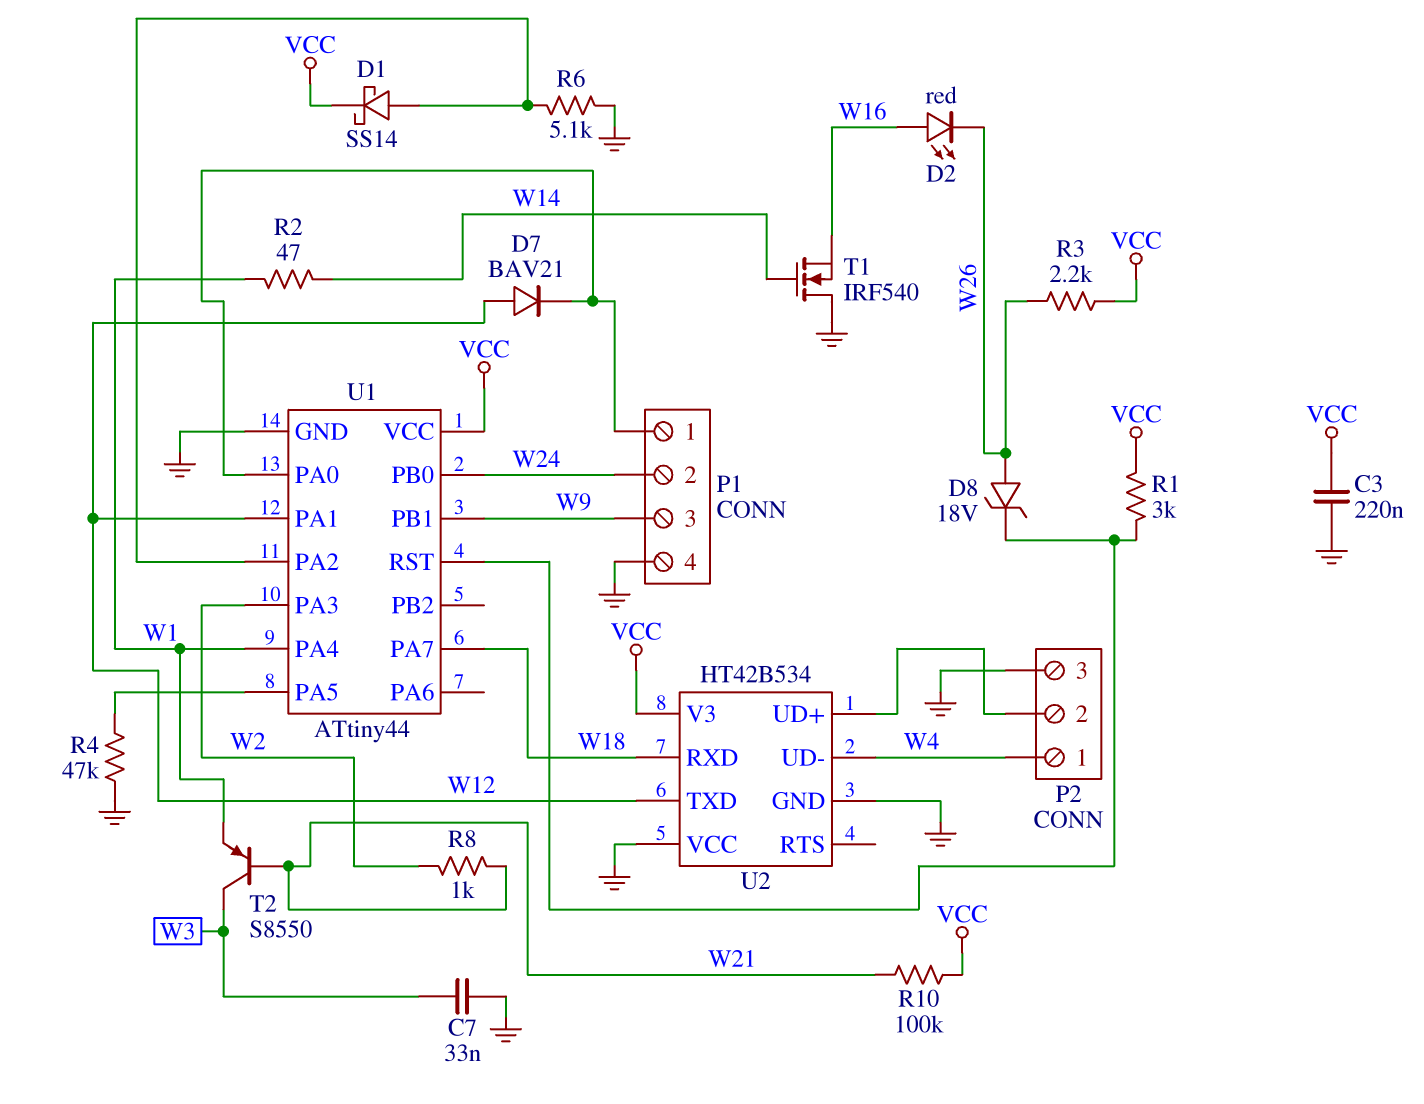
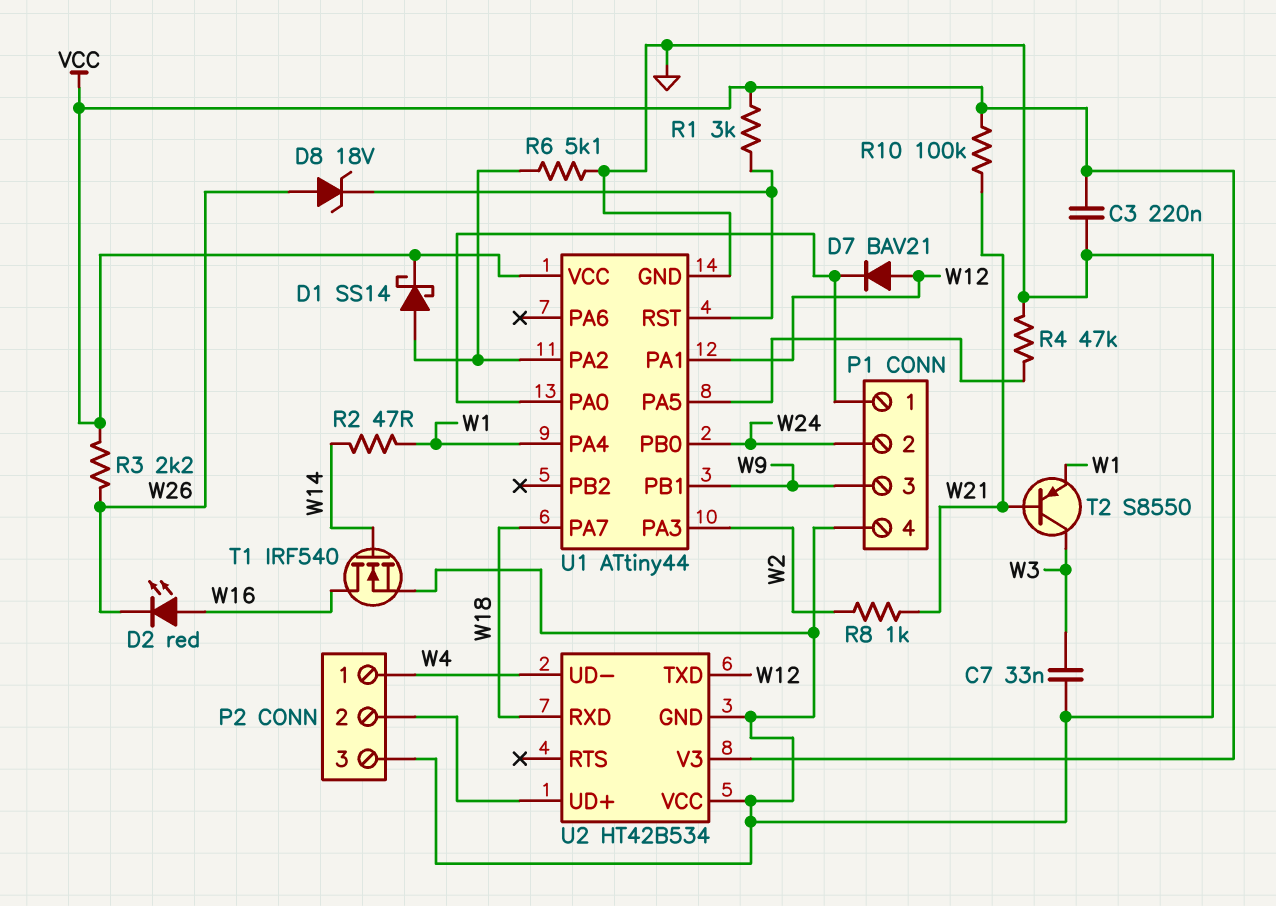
T1: NMOS IRF540 (G W14, D GND, S W16) -> NMOS IRF540 (G W14, D W16, S GND)

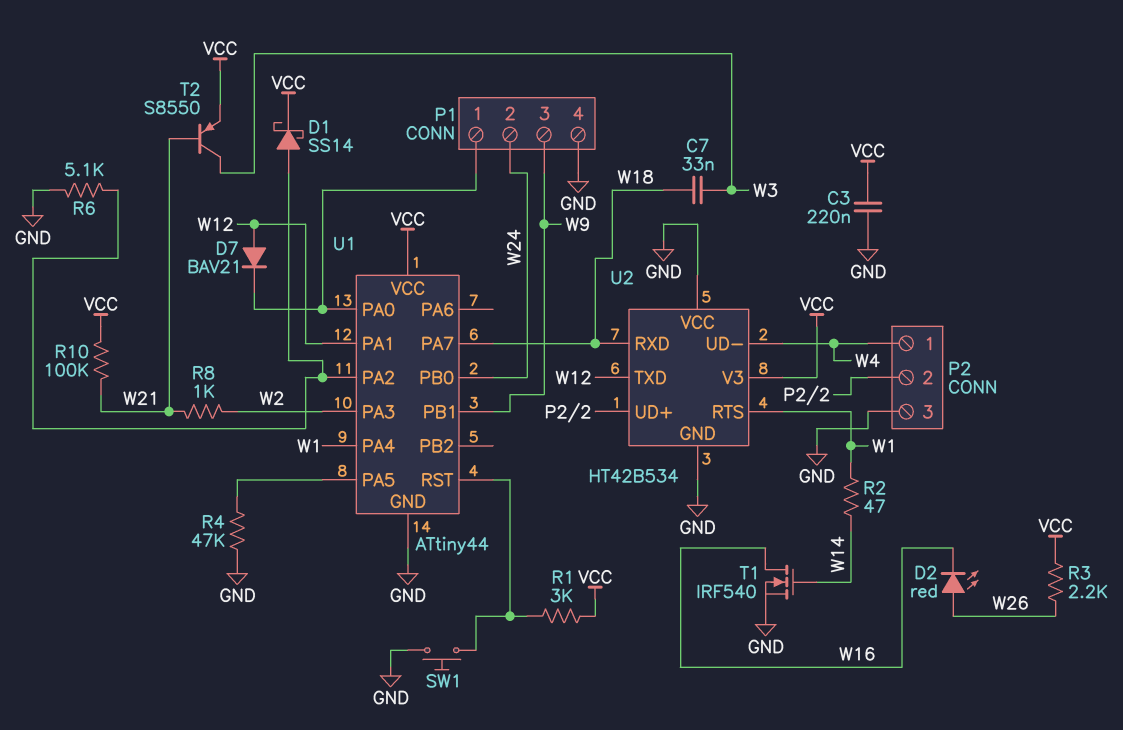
C7: 33nF (GND, W3) -> 33nF (W3, W18)
D2: LED red (A W16, K W26) -> LED red (A W26, K W16)
D8: zener 18V (A W26, K U1/RST) -> none
SW1: none -> button (GND, U1/RST)
T2: PNP S8550 (B W21, C W3, E W1) -> PNP S8550 (B W21, C W3, E VCC)
U2 pin RTS: none -> W1

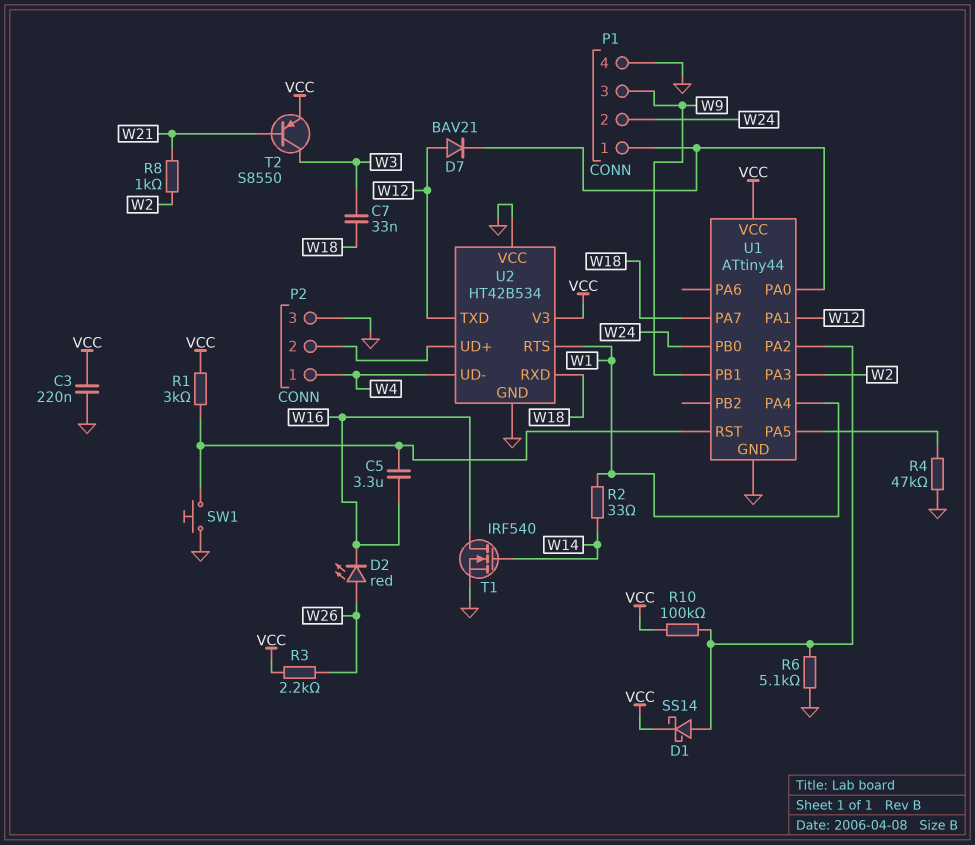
C5: none -> 3.3uF (U1/RST, W16)
R2: 47 (W1, W14) -> 33 (W1, W14)
R10: 100k (VCC, W21) -> 100k (U1/PA2, VCC)

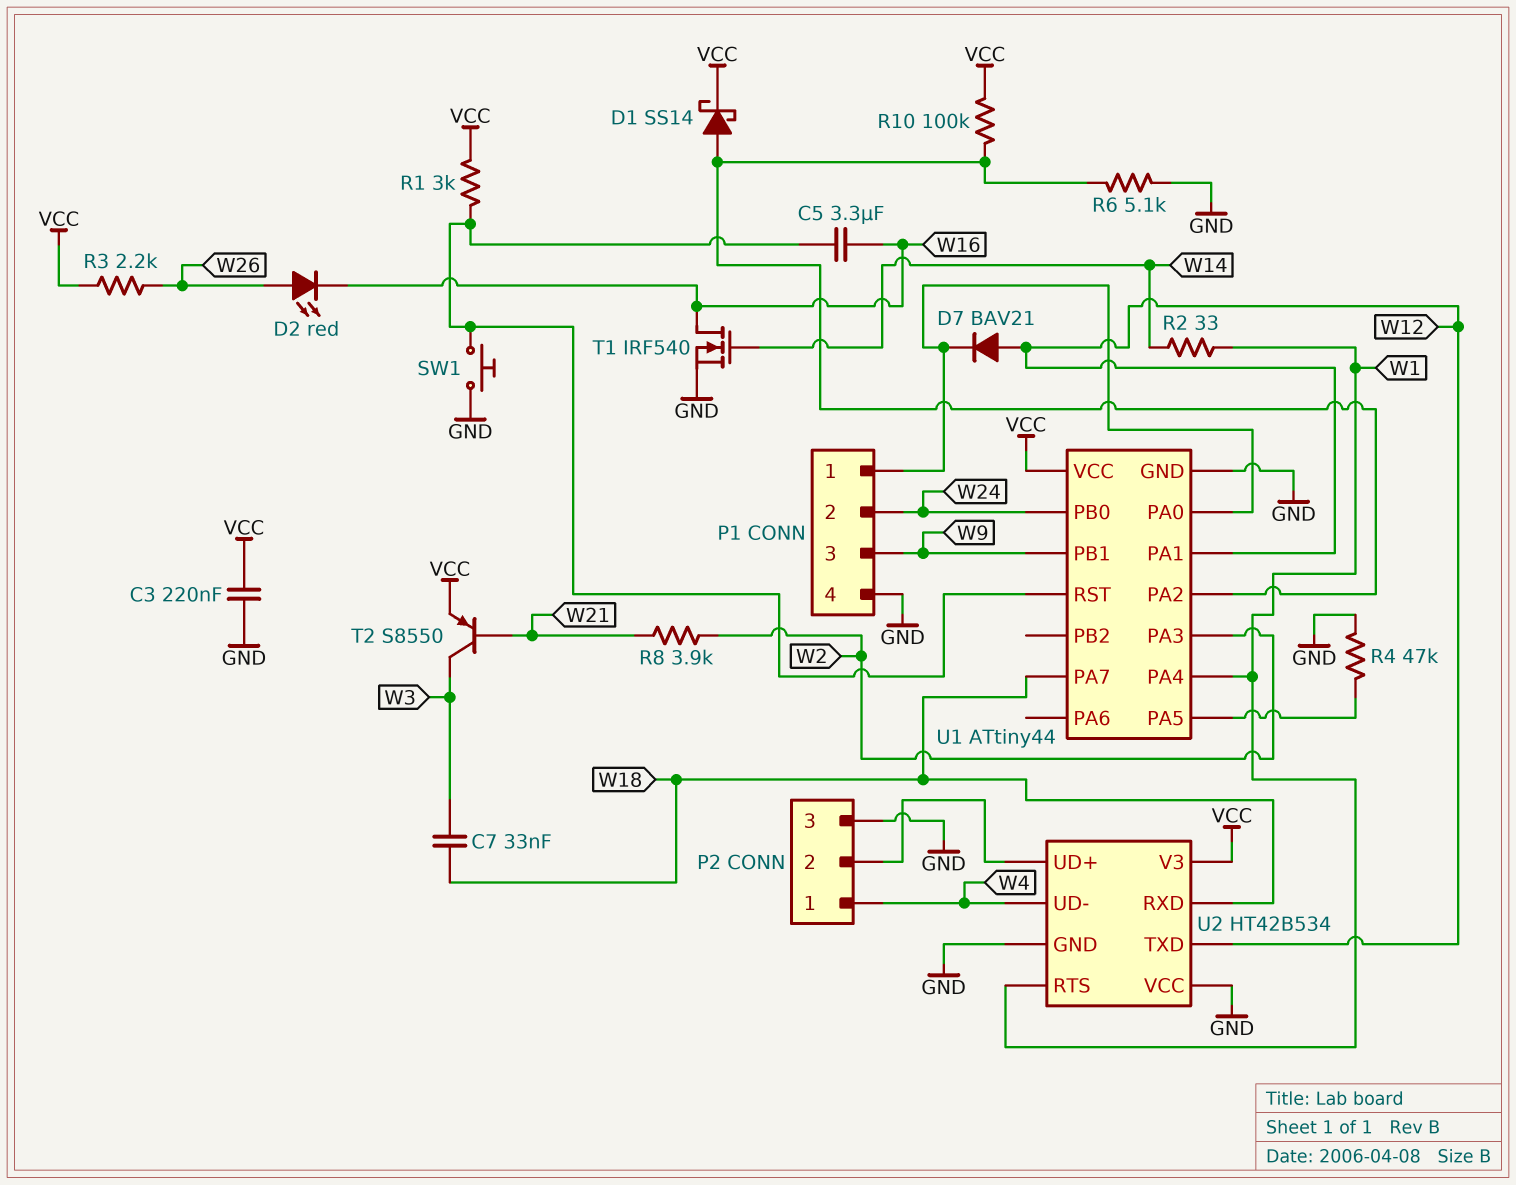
R8: 1k (W2, W21) -> 3.9k (W2, W21)

